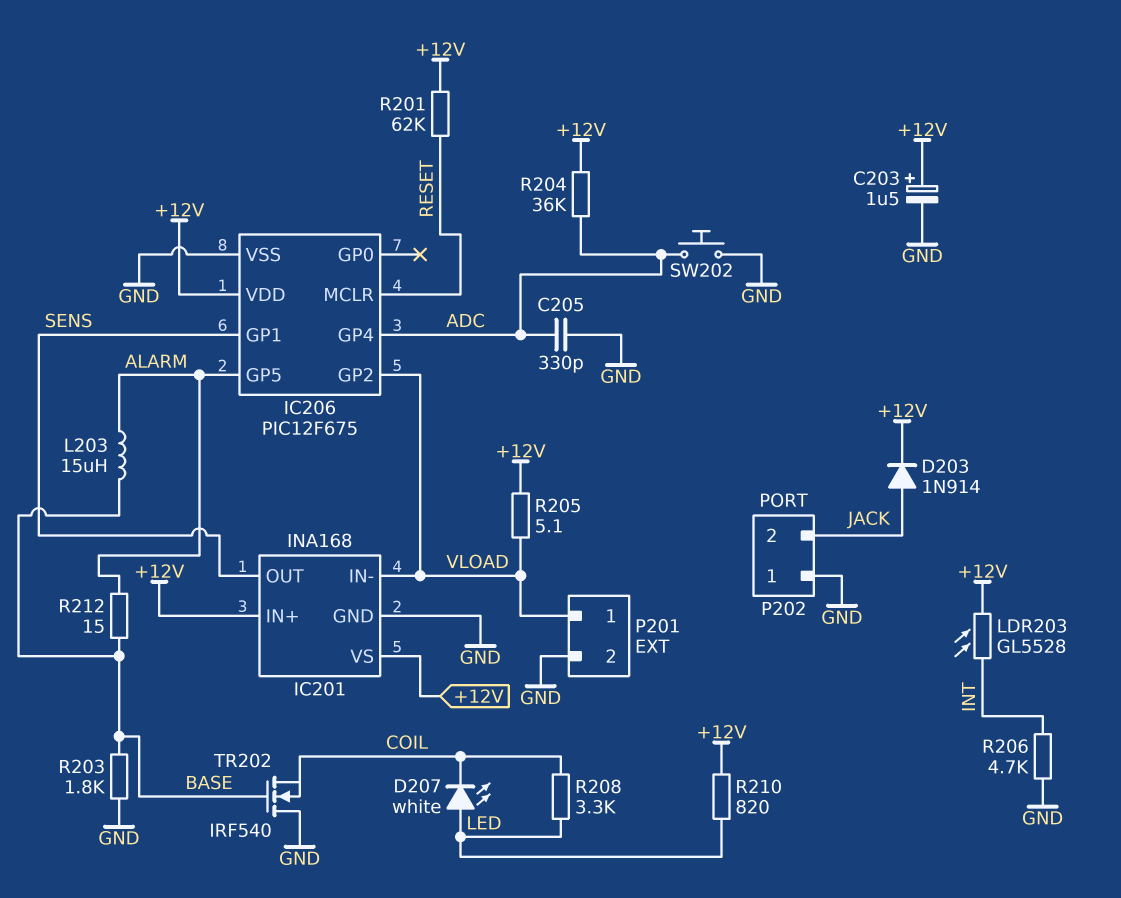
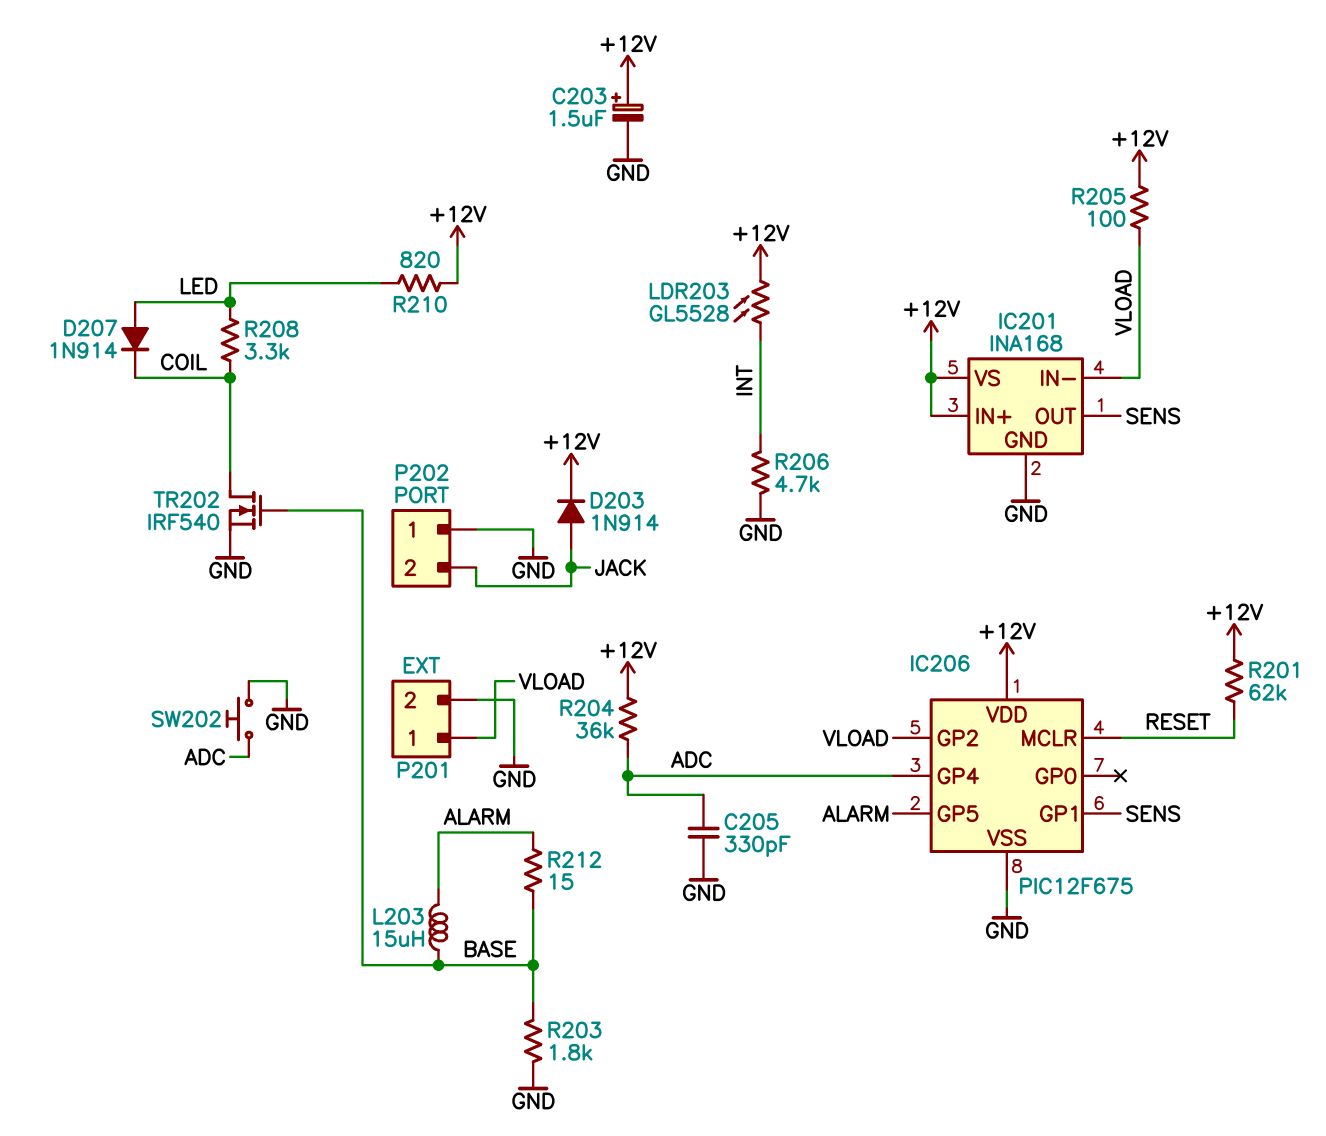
D207: LED white (A LED, K COIL) -> diode 1N914 (A LED, K COIL)
R205: 5.1 (+12V, VLOAD) -> 100 (+12V, VLOAD)
TR202: NMOS IRF540 (G BASE, D GND, S COIL) -> NMOS IRF540 (G BASE, D COIL, S GND)

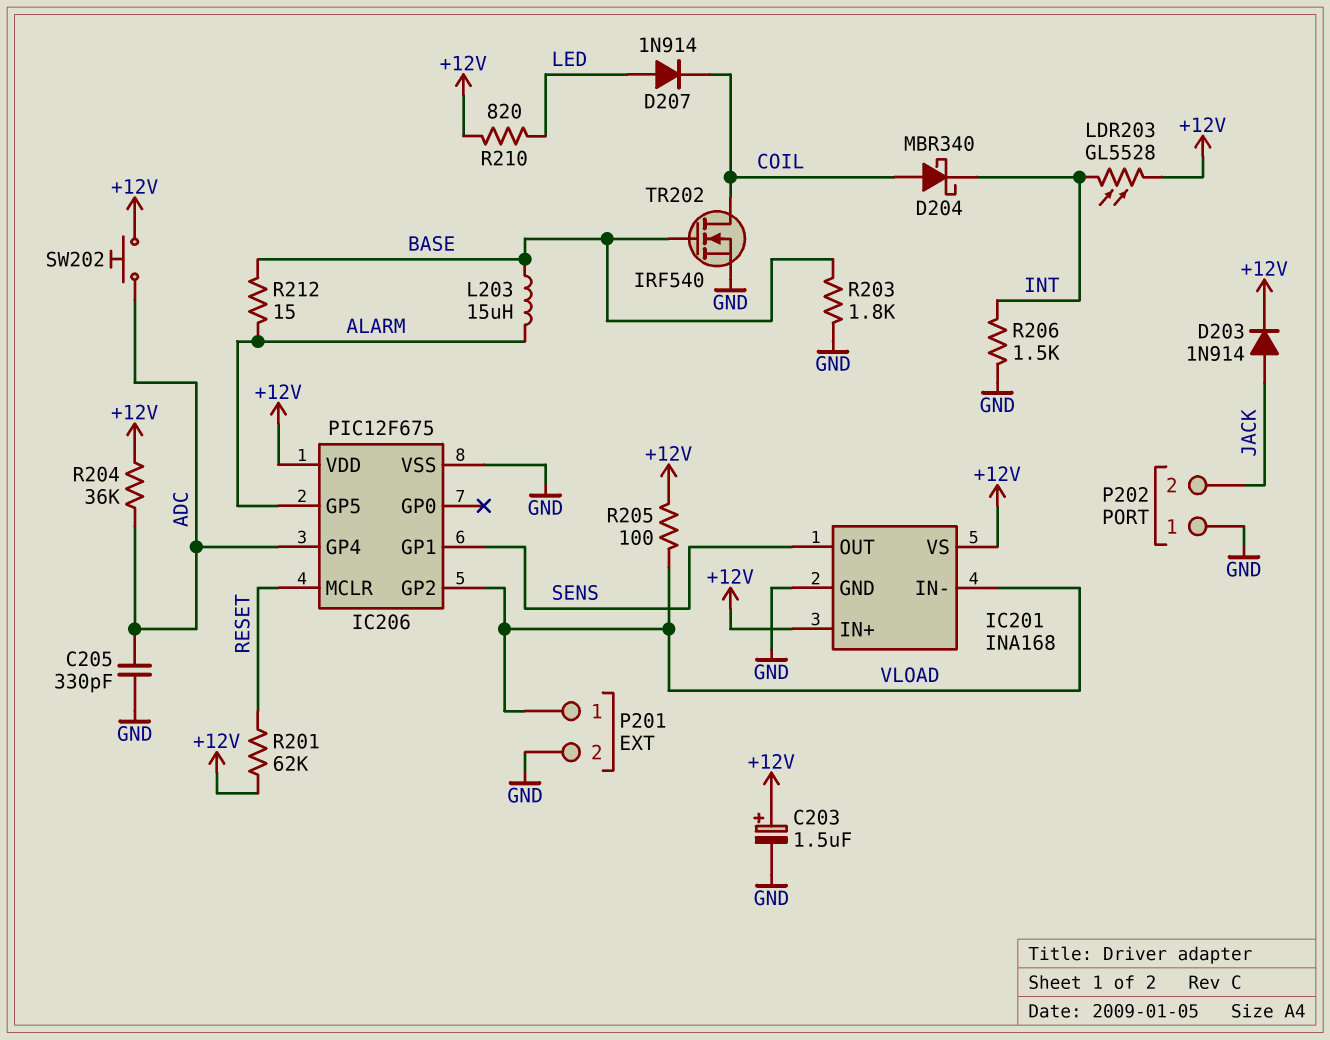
D204: none -> schottky MBR340 (A COIL, K INT)
R206: 4.7k (GND, INT) -> 1.5k (GND, INT)
R208: 3.3k (COIL, LED) -> none
SW202: button (ADC, GND) -> button (+12V, ADC)

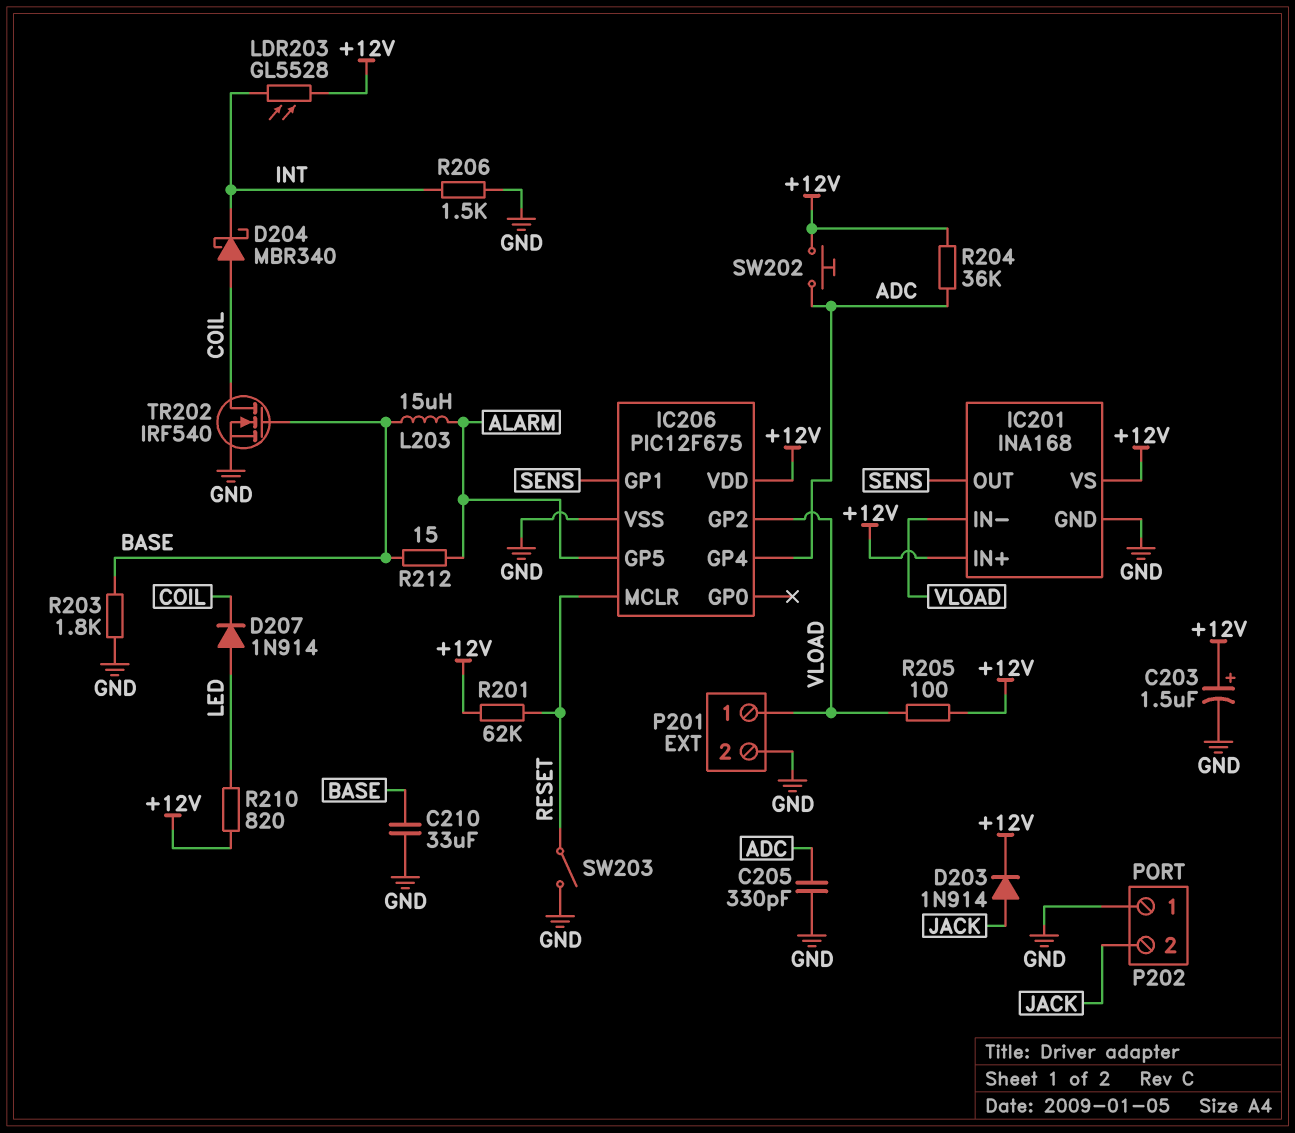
C210: none -> 33uF (BASE, GND)
SW203: none -> switch (GND, RESET)

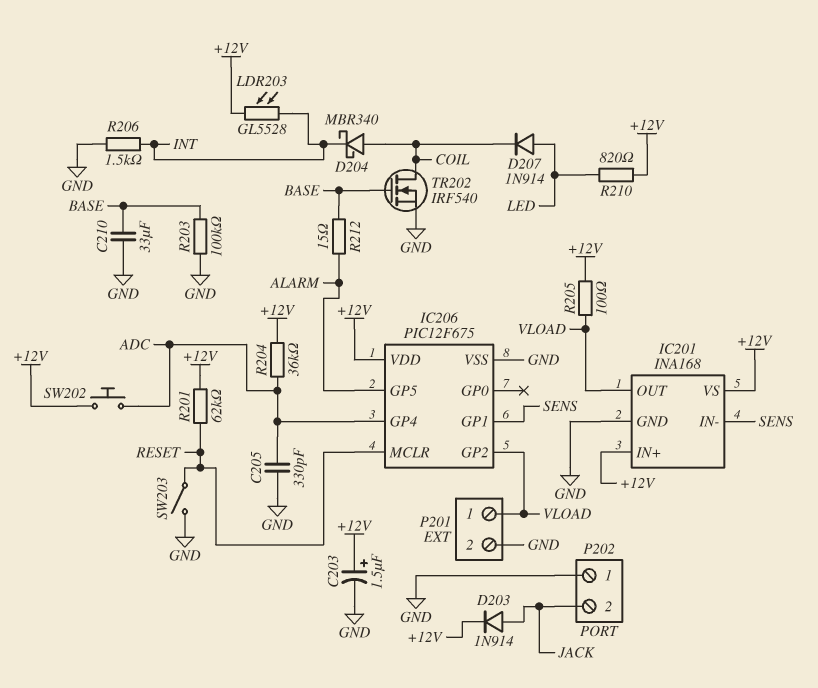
IC201 pin IN-: VLOAD -> SENS
IC201 pin OUT: SENS -> VLOAD
L203: 15uH (ALARM, BASE) -> none
R203: 1.8k (BASE, GND) -> 100k (BASE, GND)

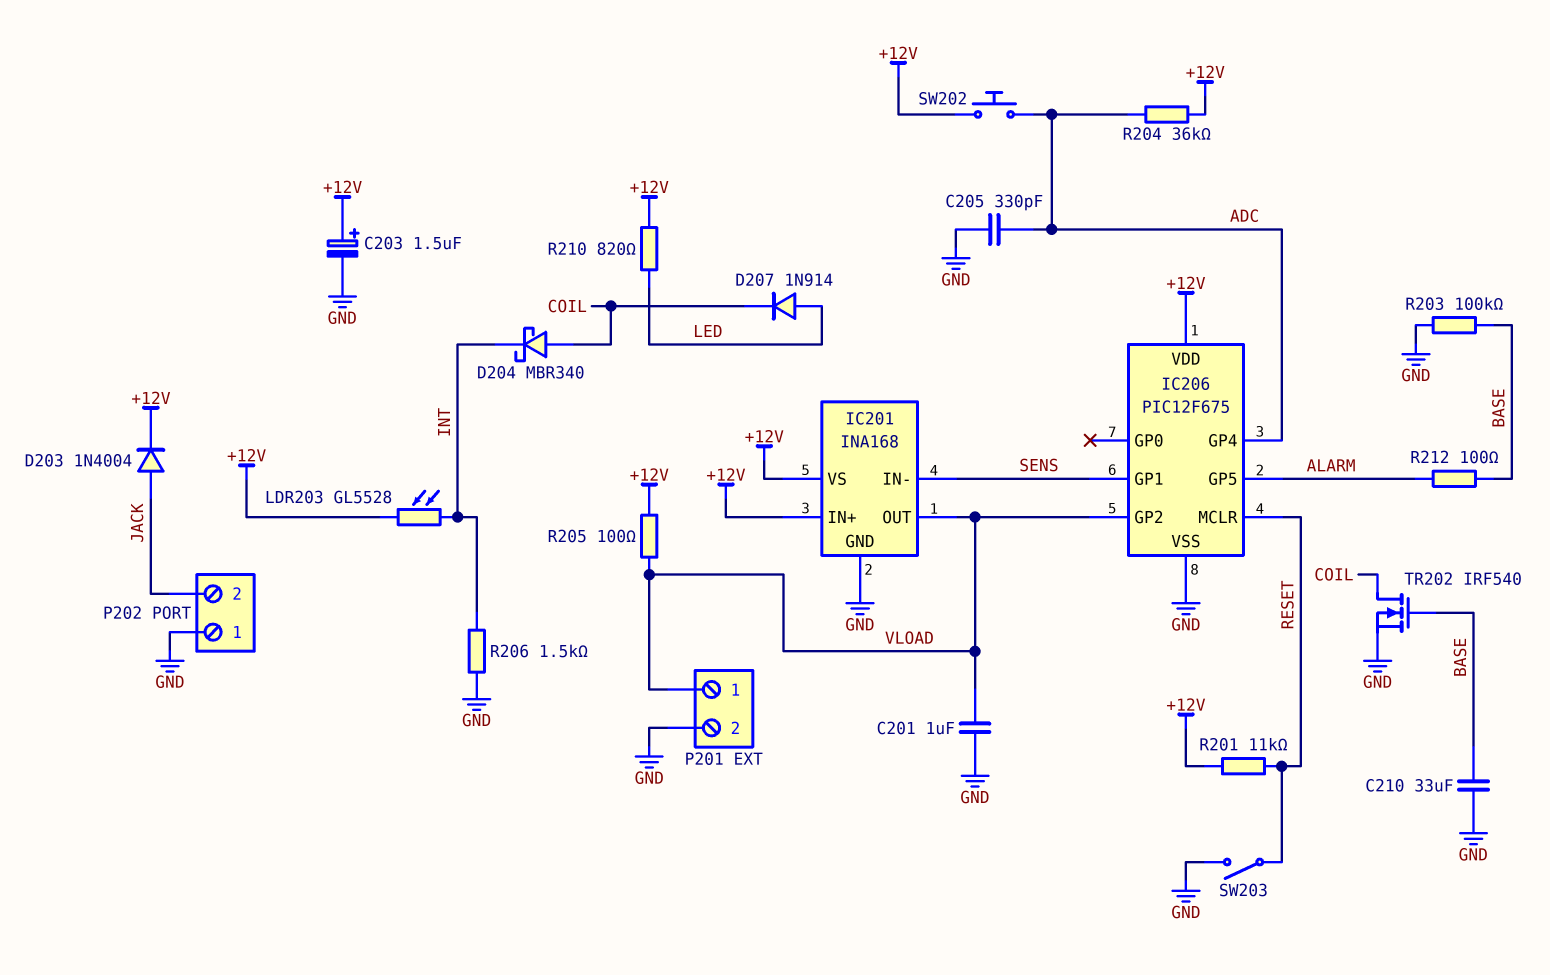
C201: none -> 1uF (GND, VLOAD)
D203: diode 1N914 (A JACK, K +12V) -> diode 1N4004 (A JACK, K +12V)
R201: 62k (+12V, RESET) -> 11k (+12V, RESET)
R212: 15 (ALARM, BASE) -> 100 (ALARM, BASE)

